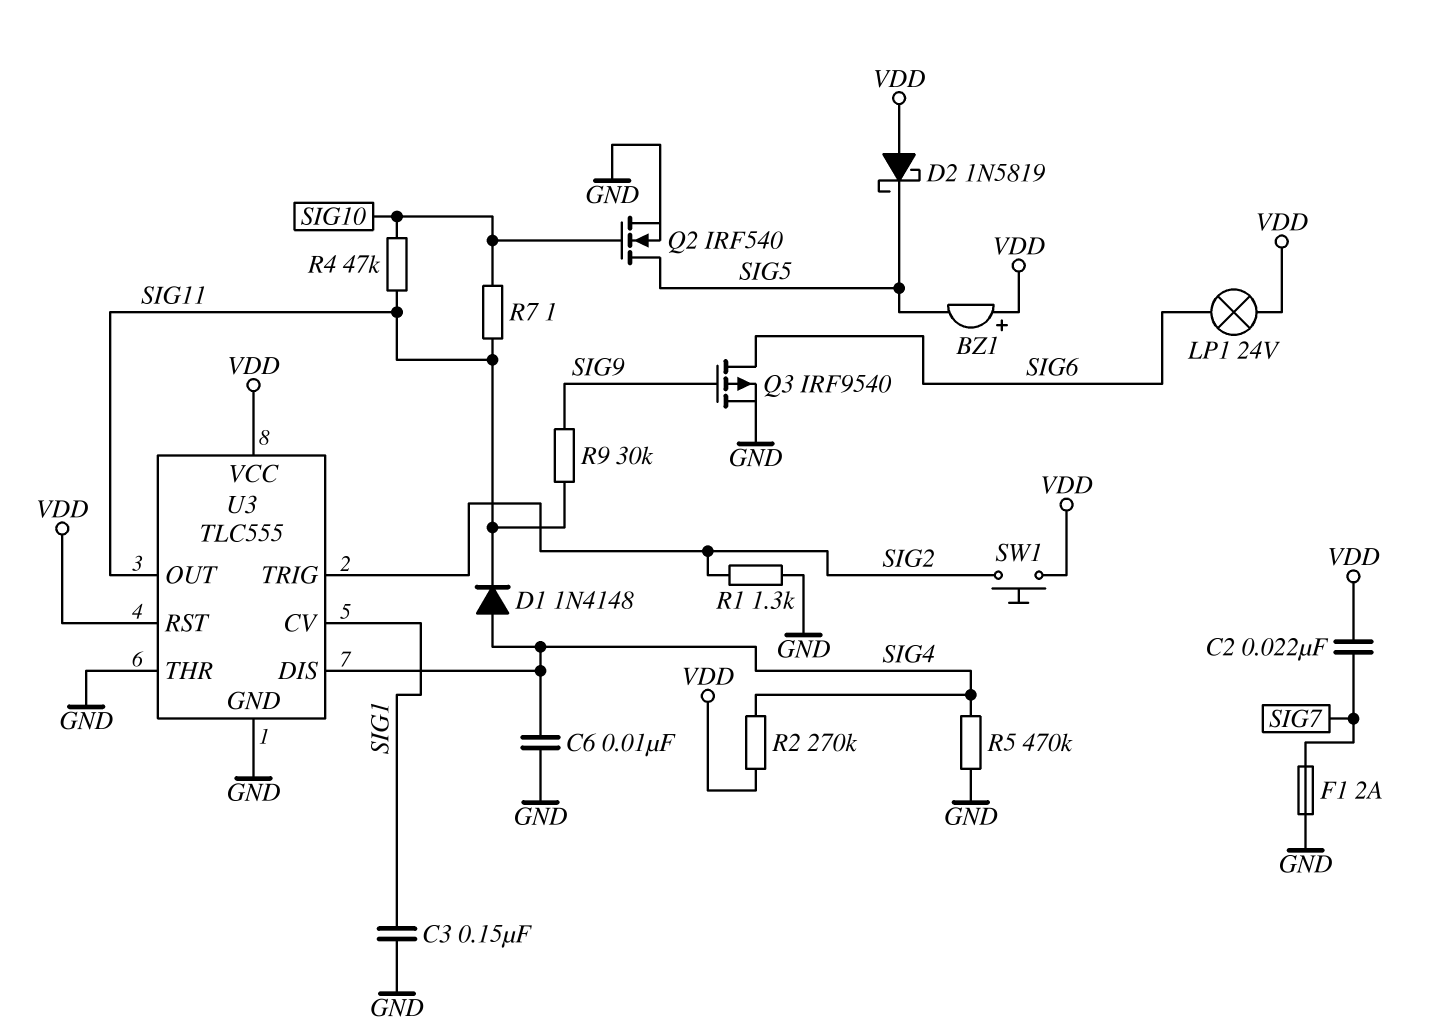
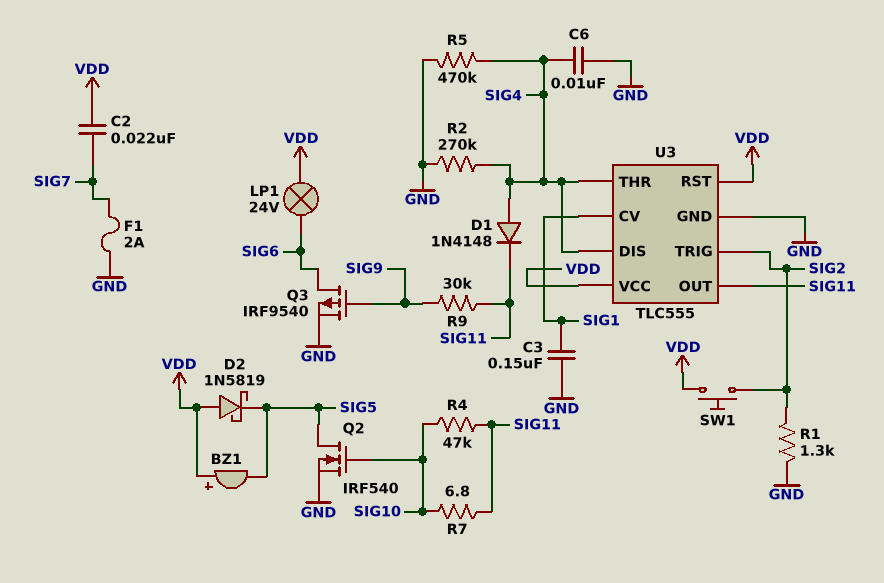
R2: 270k (SIG4, VDD) -> 270k (GND, SIG4)
R7: 1 (SIG10, SIG11) -> 6.8 (SIG10, SIG11)
U3 pin THR: GND -> SIG4

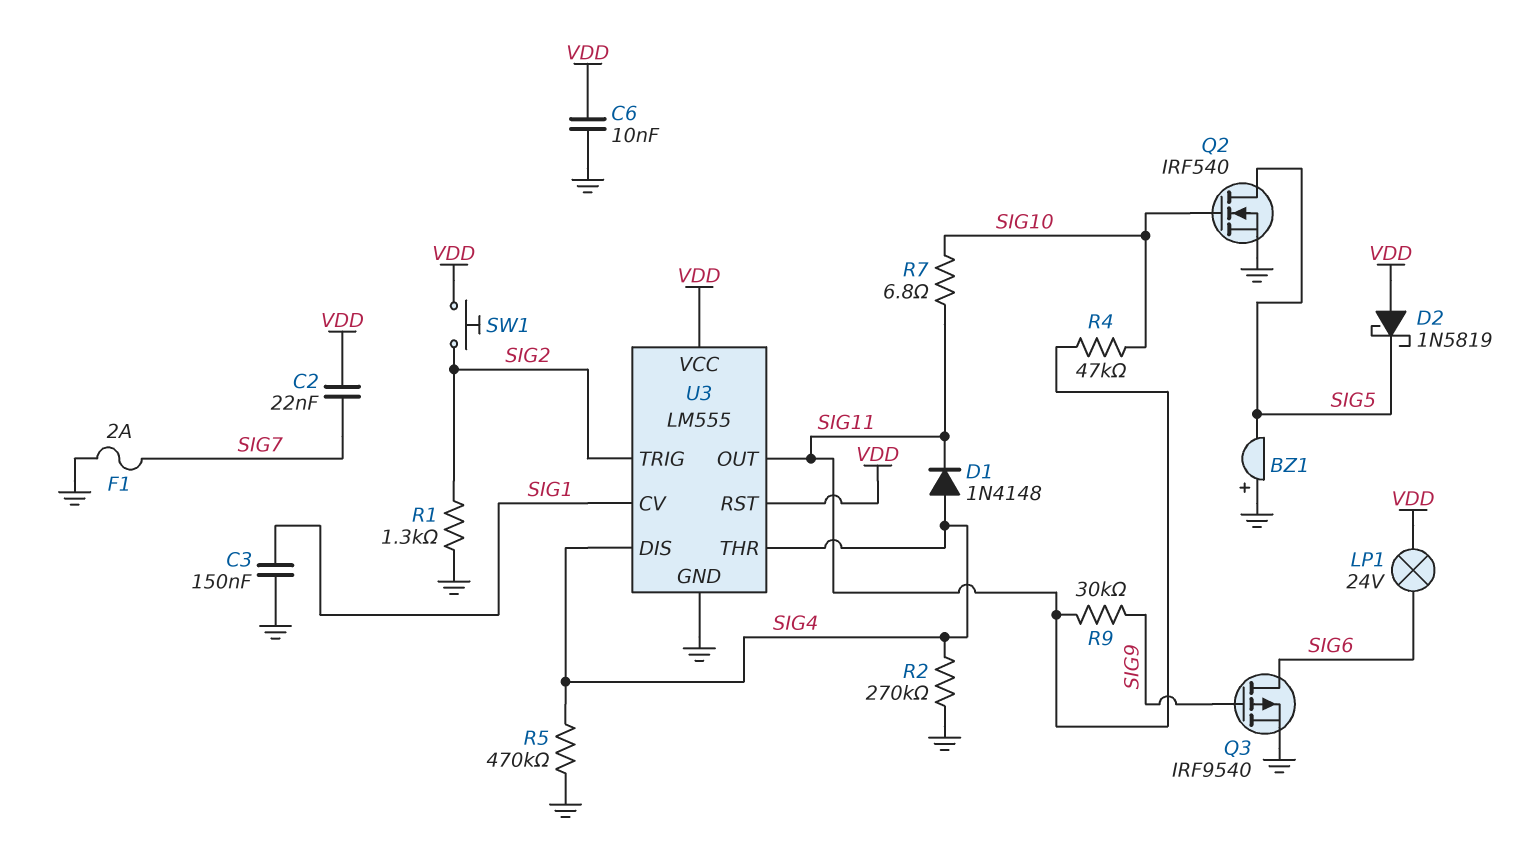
BZ1: buzzer (plus VDD, minus SIG5) -> buzzer (plus GND, minus SIG5)
C6: 10nF (GND, SIG4) -> 10nF (GND, VDD)
U3: TLC555 -> LM555

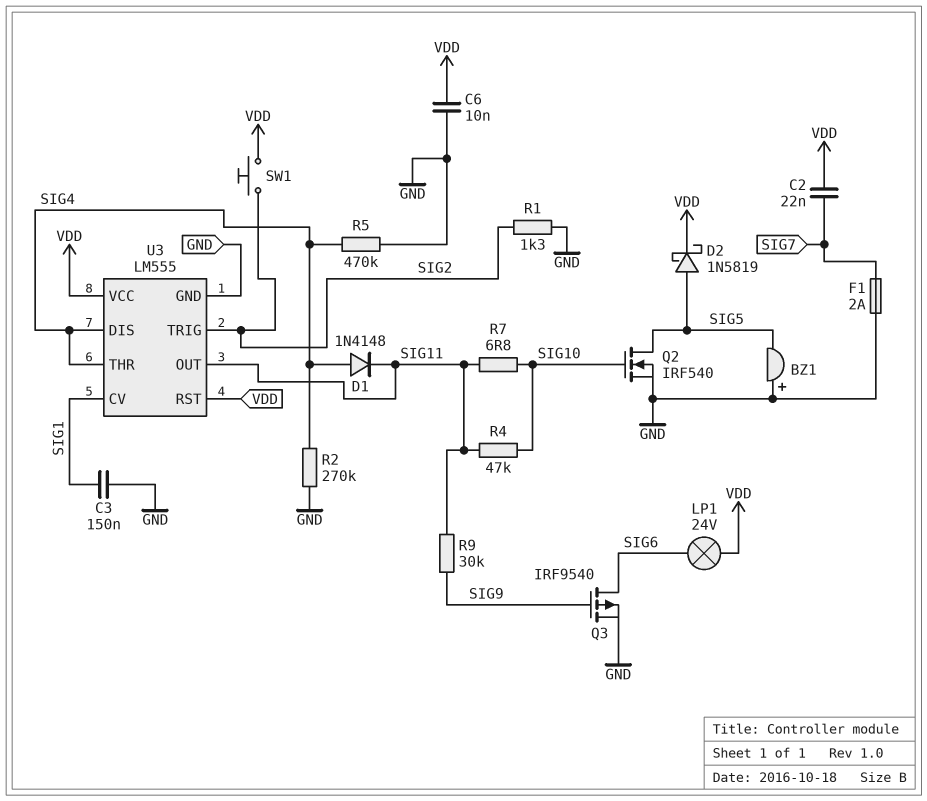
D2: schottky 1N5819 (A VDD, K SIG5) -> schottky 1N5819 (A SIG5, K VDD)

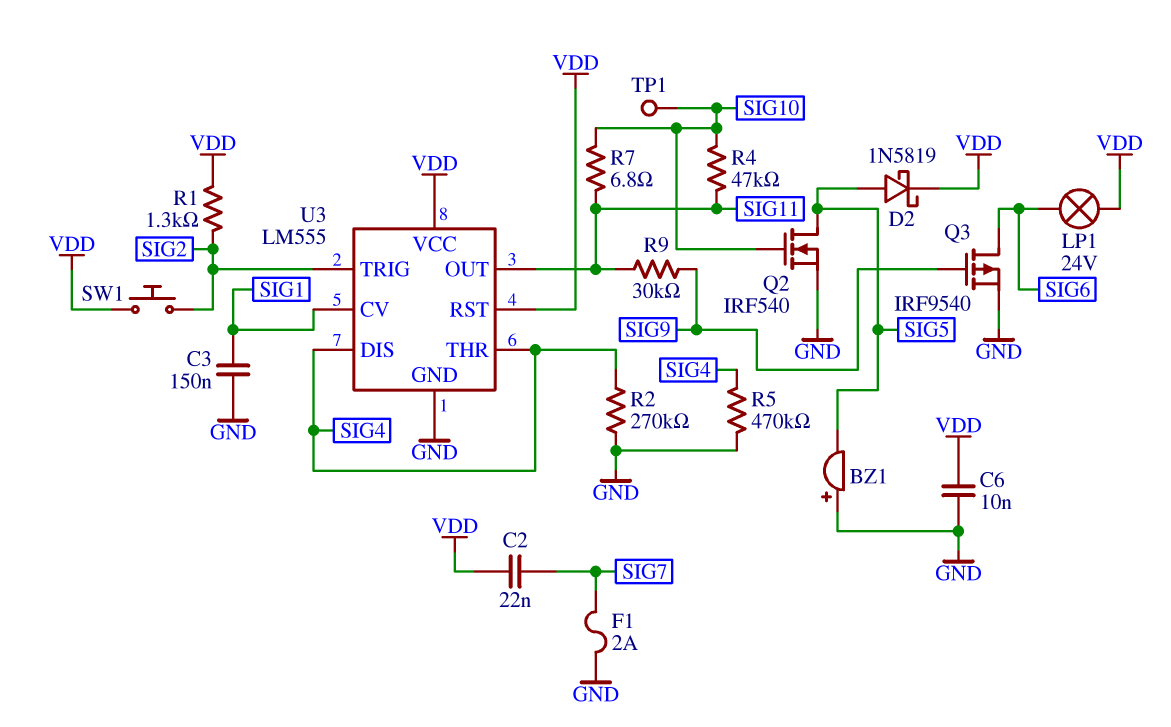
D1: diode 1N4148 (A SIG4, K SIG11) -> none
R1: 1.3k (GND, SIG2) -> 1.3k (SIG2, VDD)
TP1: none -> test point (SIG10)

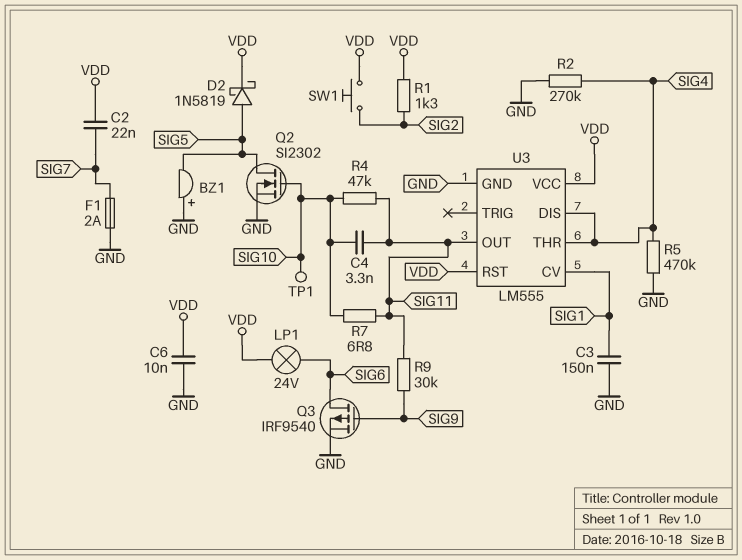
C4: none -> 3.3nF (SIG10, SIG11)
Q2: NMOS IRF540 (G SIG10, D SIG5, S GND) -> NMOS SI2302 (G SIG10, D SIG5, S GND)
U3 pin TRIG: SIG2 -> none

